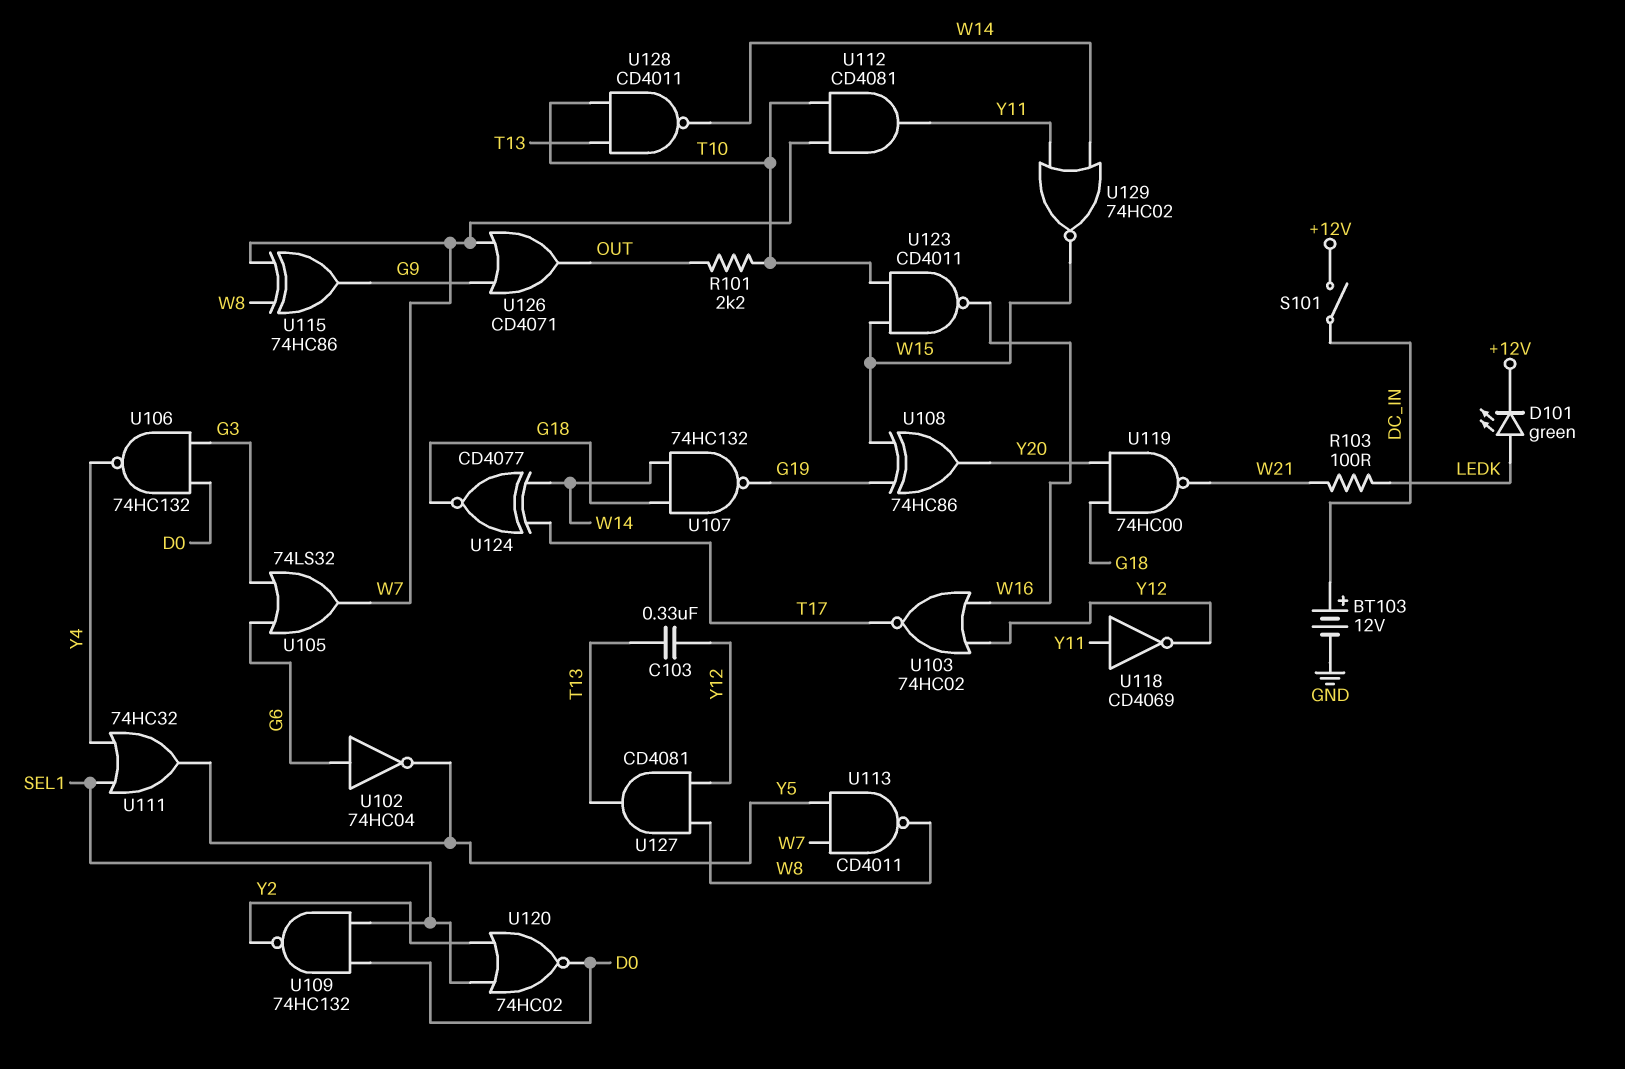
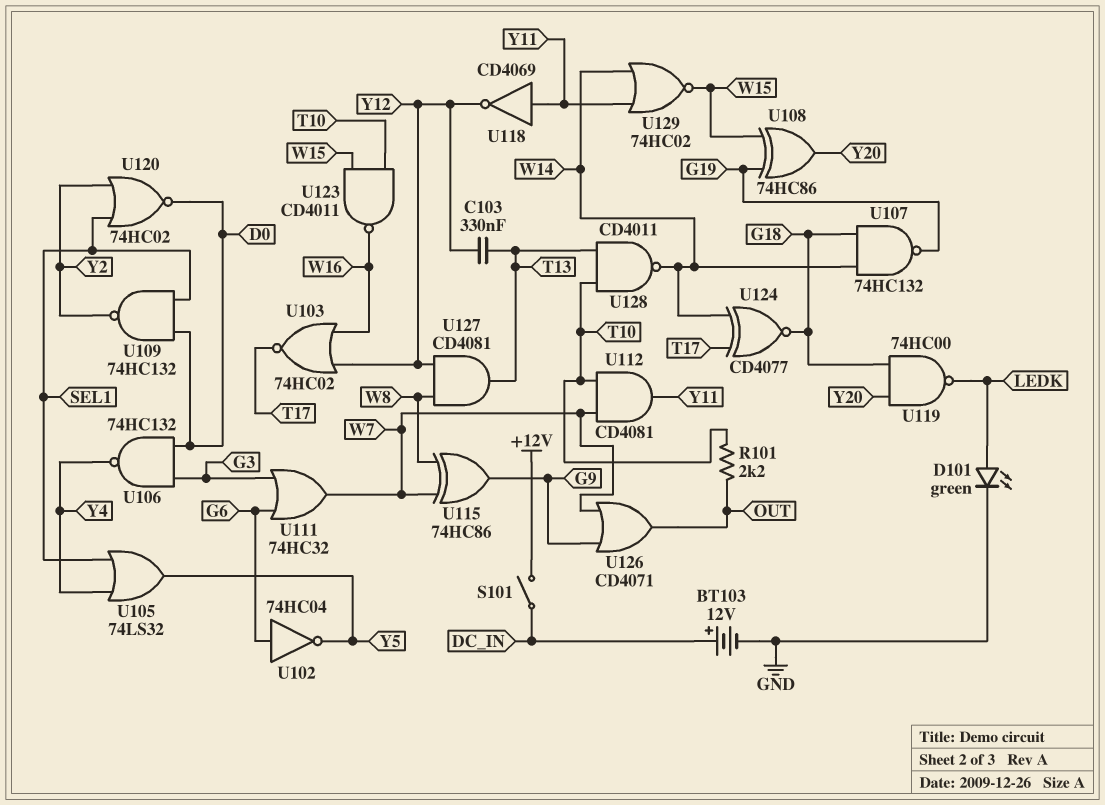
D101: LED green (A LEDK, K +12V) -> LED green (A LEDK, K GND)
R103: 100 (LEDK, W21) -> none
U105: OR 74LS32 (in G3, in G6, out W7) -> OR 74LS32 (in SEL1, in Y4, out Y5)
U111: OR 74HC32 (in SEL1, in Y4, out Y5) -> OR 74HC32 (in G3, in G6, out W7)
U113: NAND CD4011 (in W7, in Y5, out W8) -> none
U119: NAND 74HC00 (in G18, in Y20, out W21) -> NAND 74HC00 (in G18, in Y20, out LEDK)

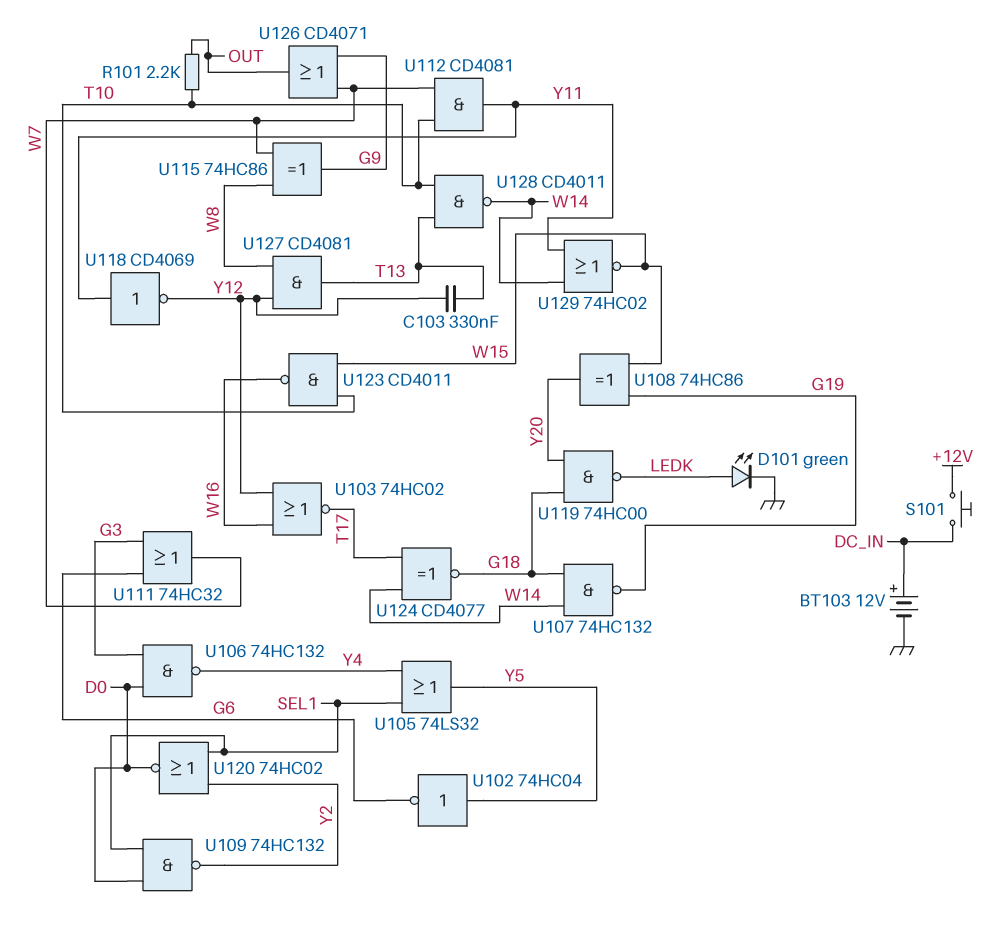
S101: switch (+12V, DC_IN) -> button (+12V, DC_IN)
U102: NOT 74HC04 (in G6, out Y5) -> NOT 74HC04 (in Y5, out G6)

